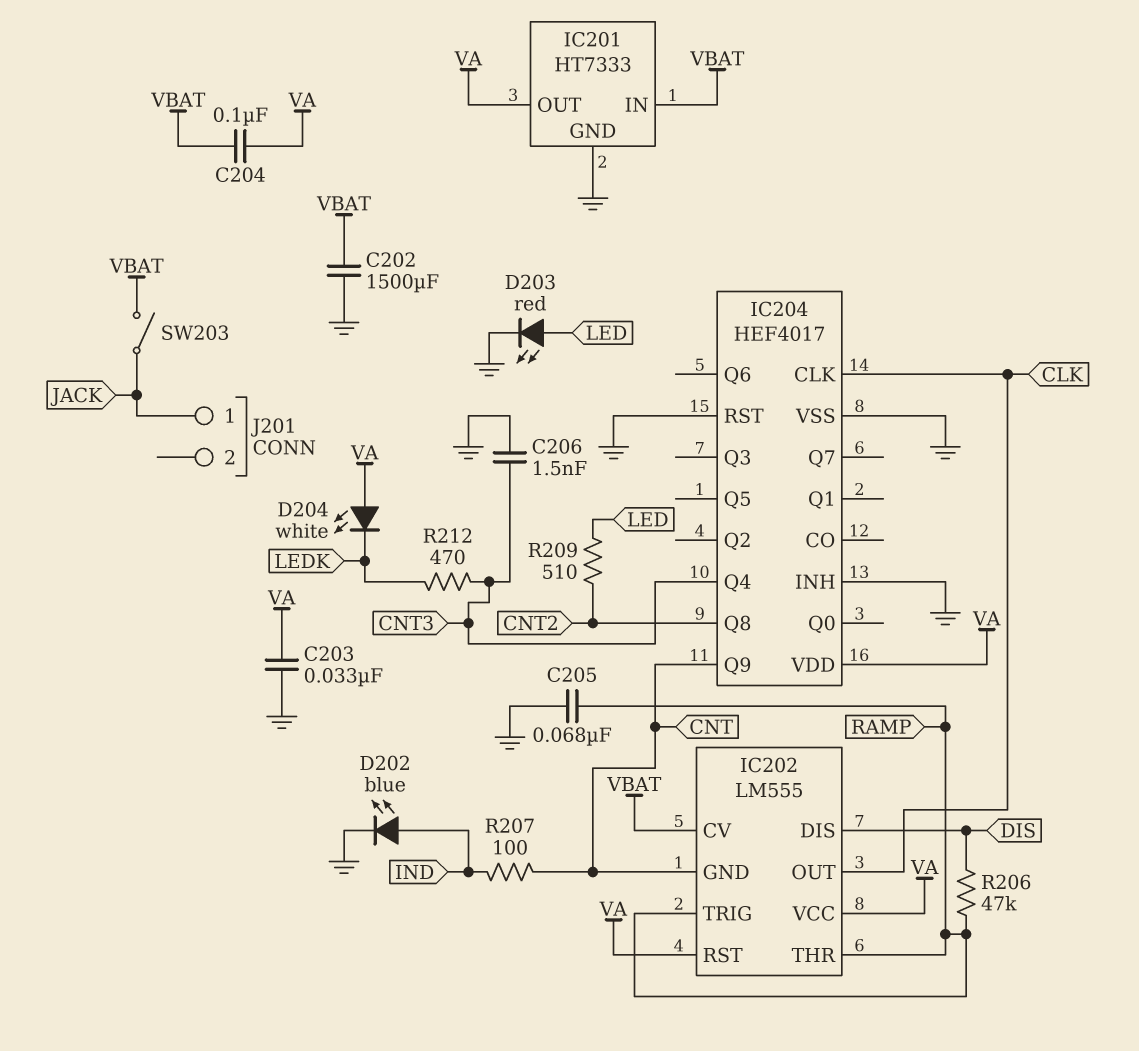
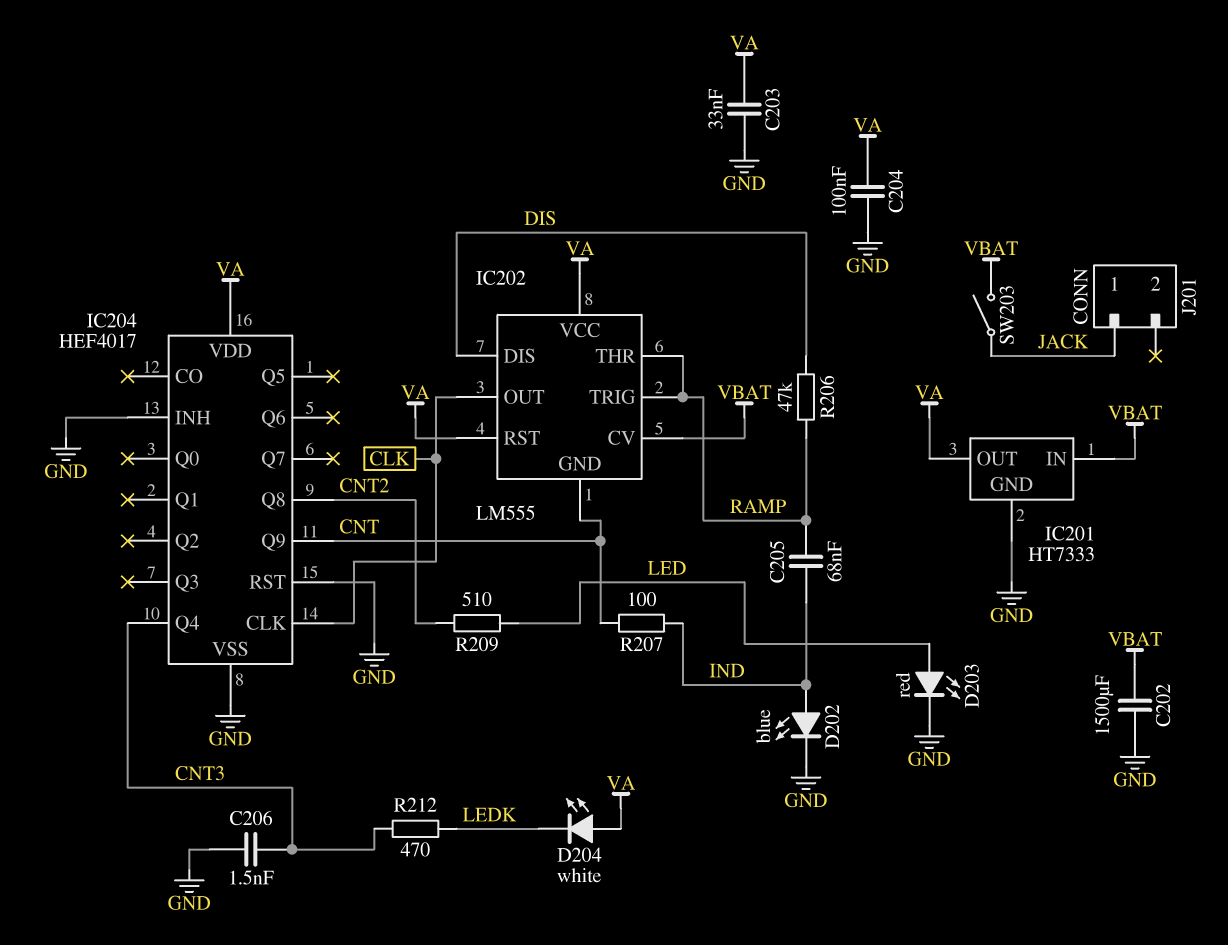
C204: 100nF (VA, VBAT) -> 100nF (GND, VA)
C205: 68nF (GND, RAMP) -> 68nF (IND, RAMP)

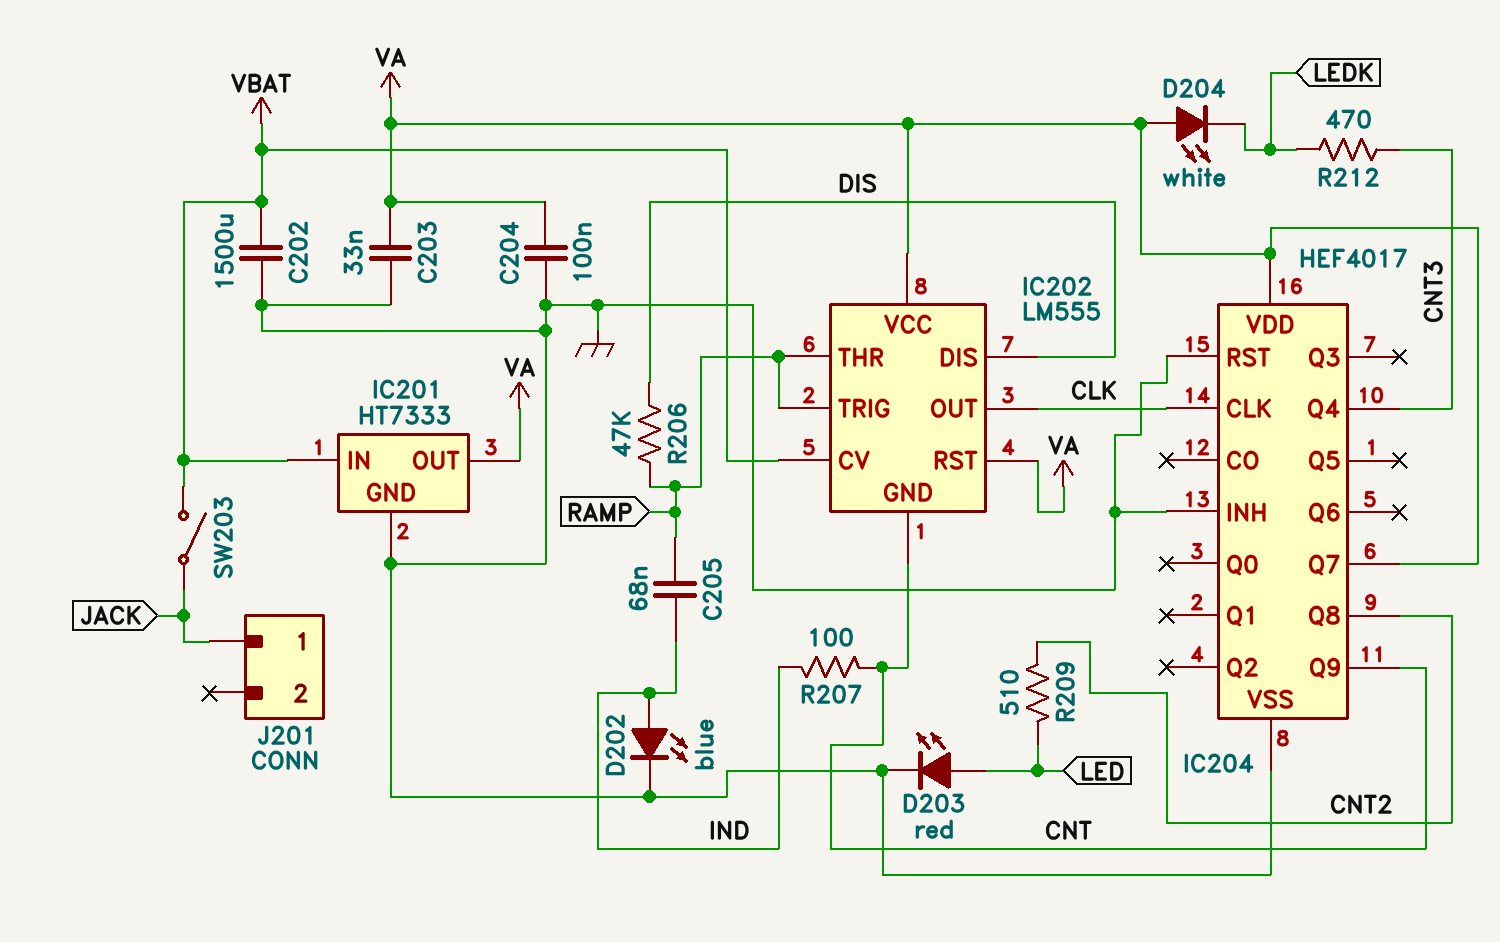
C206: 1.5nF (CNT3, GND) -> none
IC204 pin Q7: none -> VA

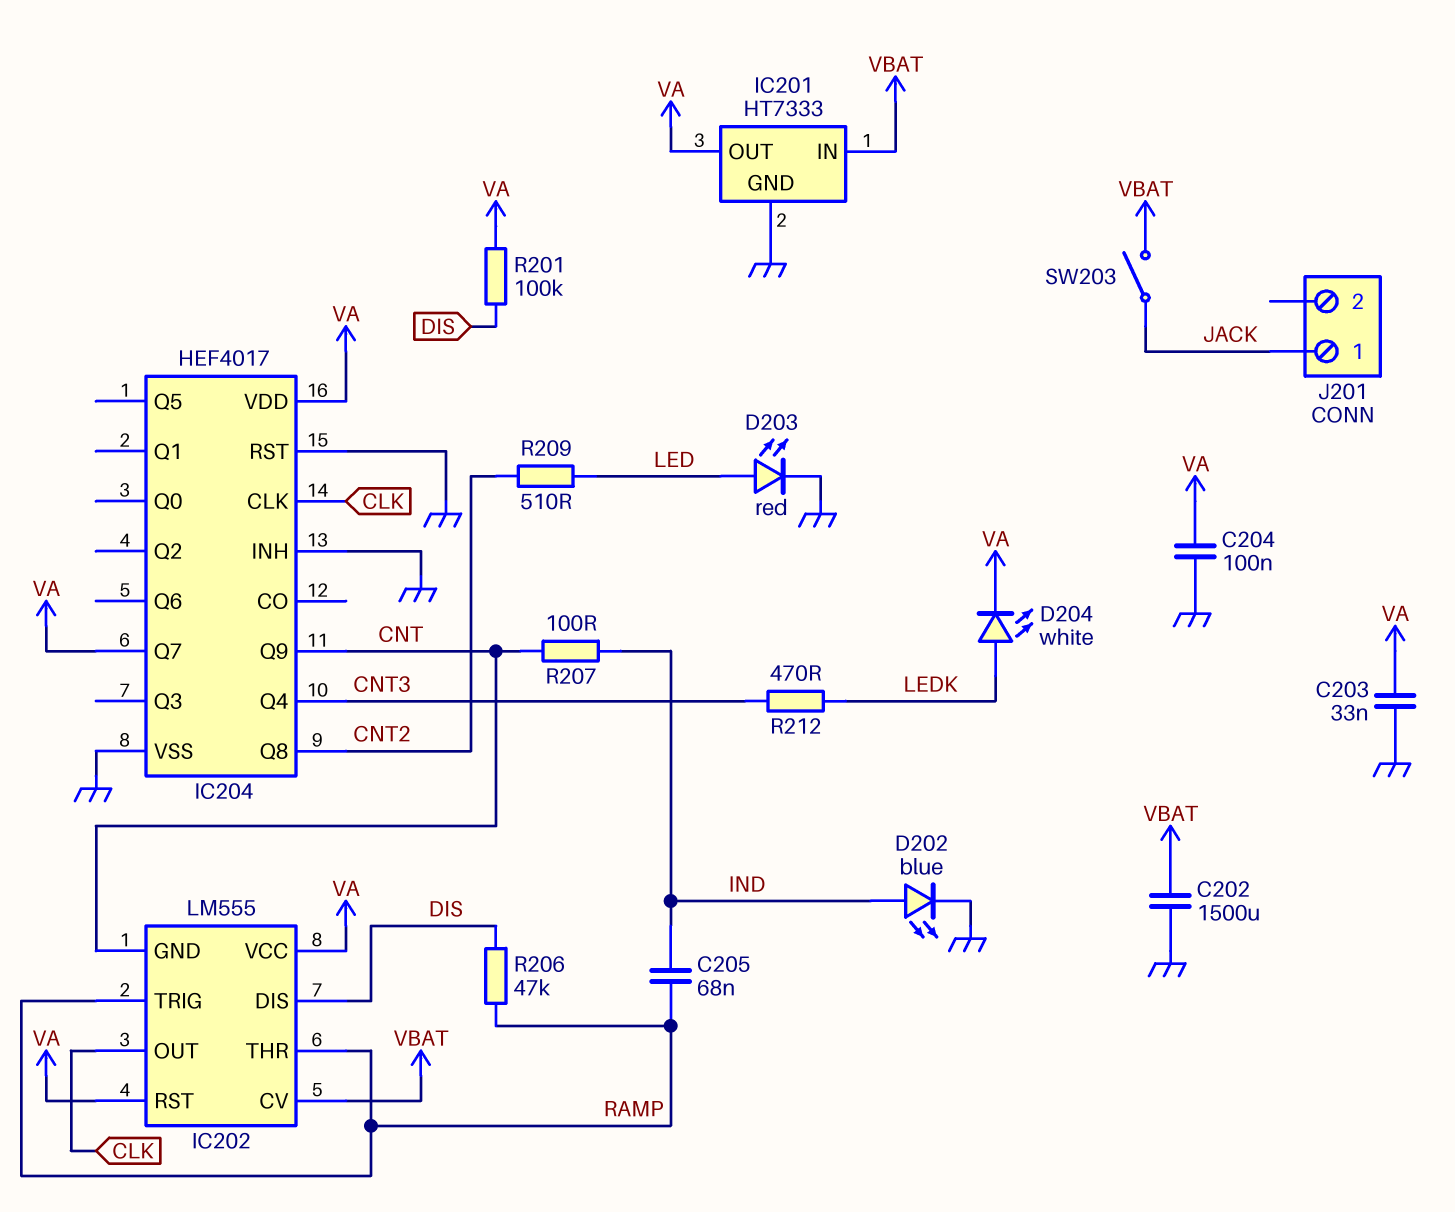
D204: LED white (A VA, K LEDK) -> LED white (A LEDK, K VA)
R201: none -> 100k (DIS, VA)

